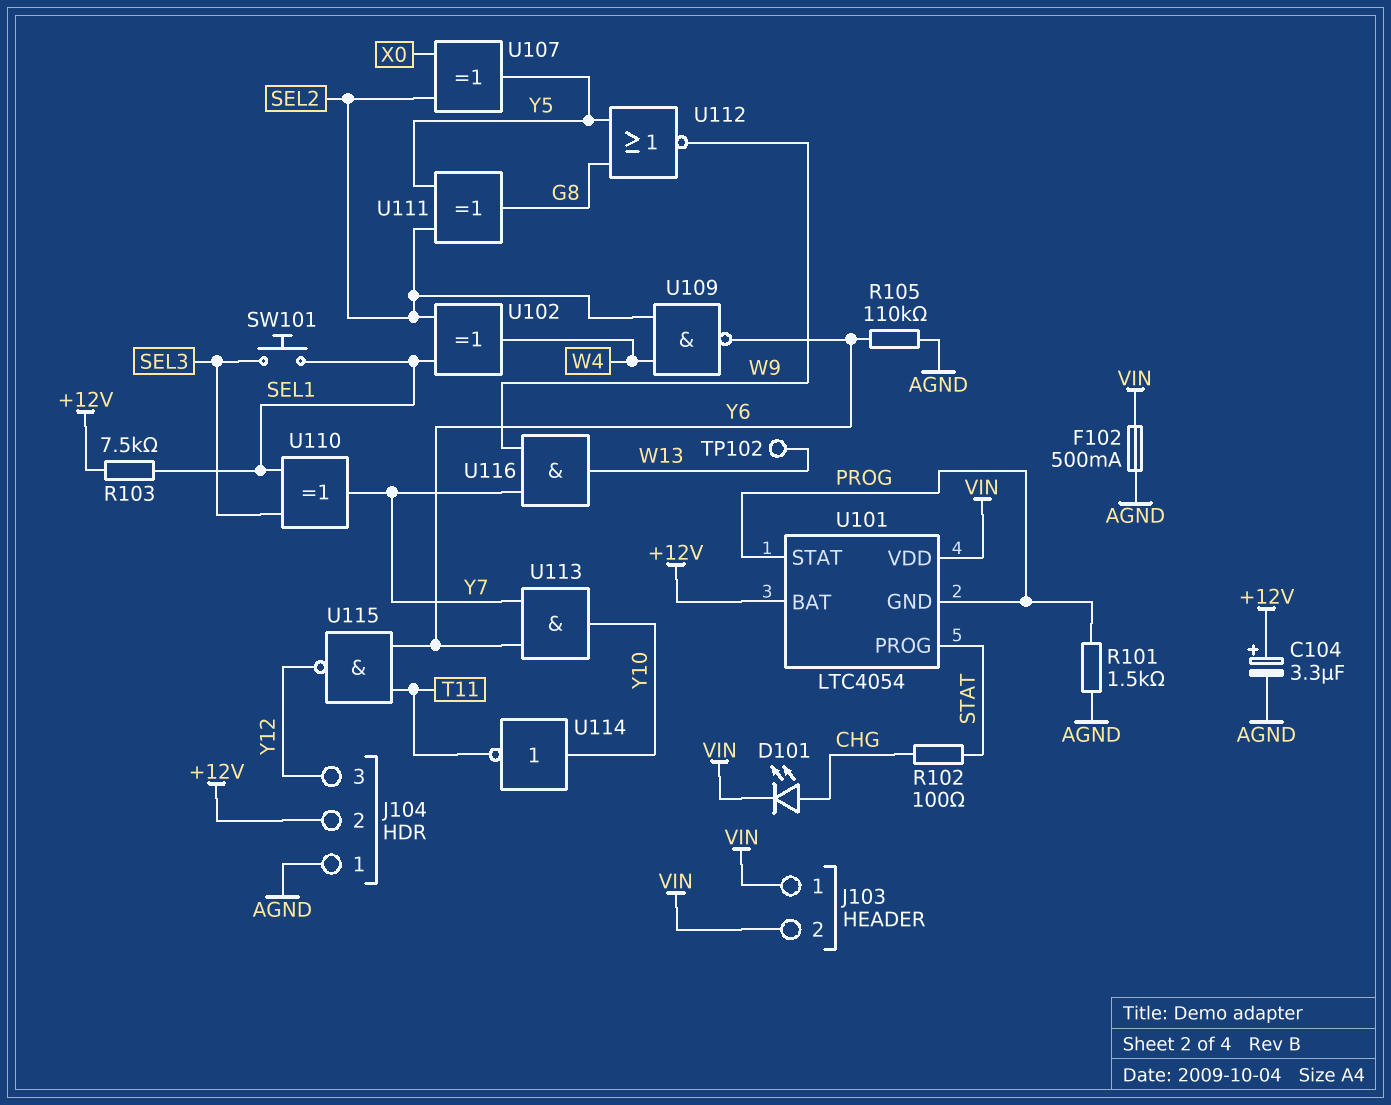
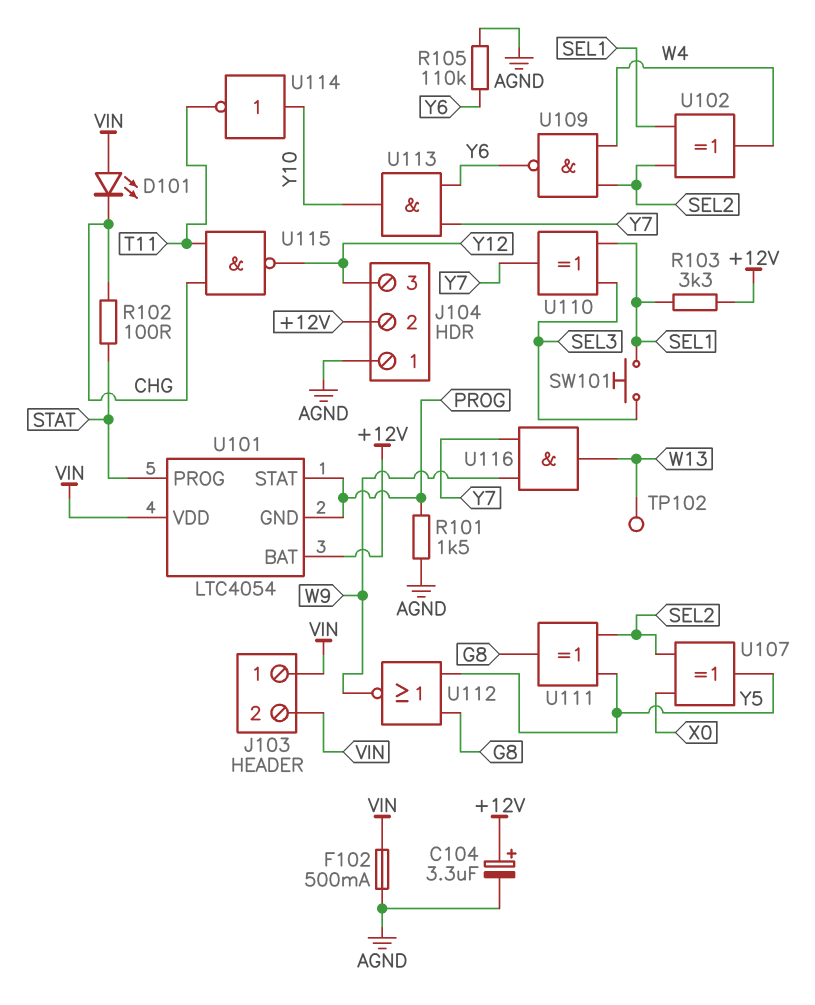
D101: LED (A CHG, K VIN) -> LED (A VIN, K CHG)
R103: 7.5k (+12V, SEL1) -> 3.3k (+12V, SEL1)
U115: NAND (in T11, in Y6, out Y12) -> NAND (in CHG, in T11, out Y12)

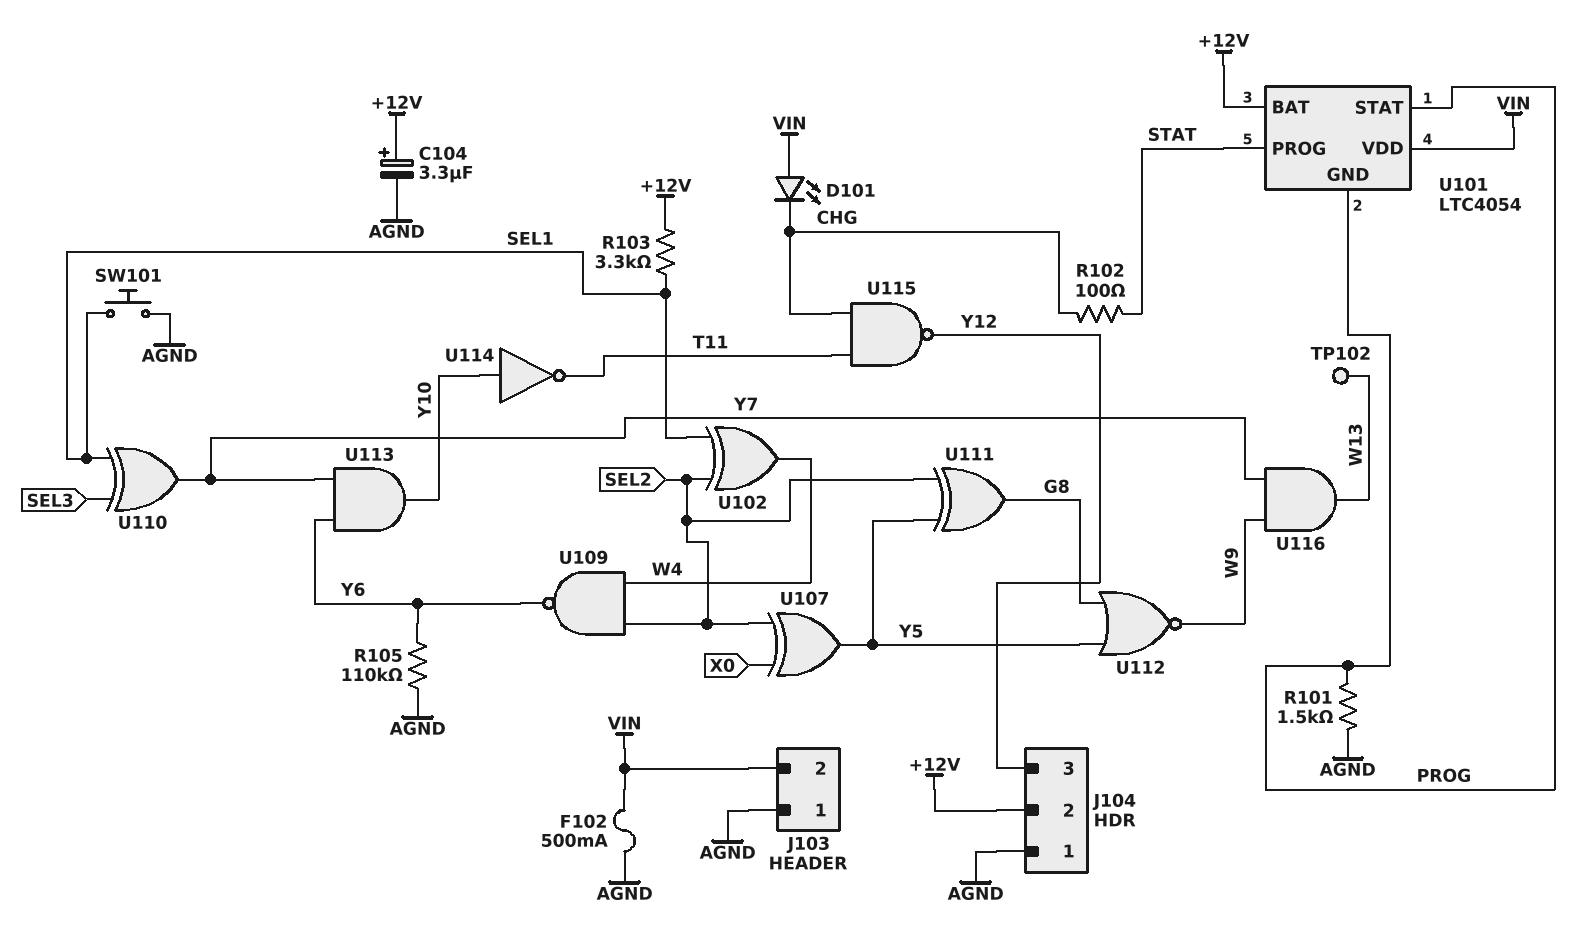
J103 pin 1: VIN -> AGND
SW101: button (SEL1, SEL3) -> button (AGND, SEL1)

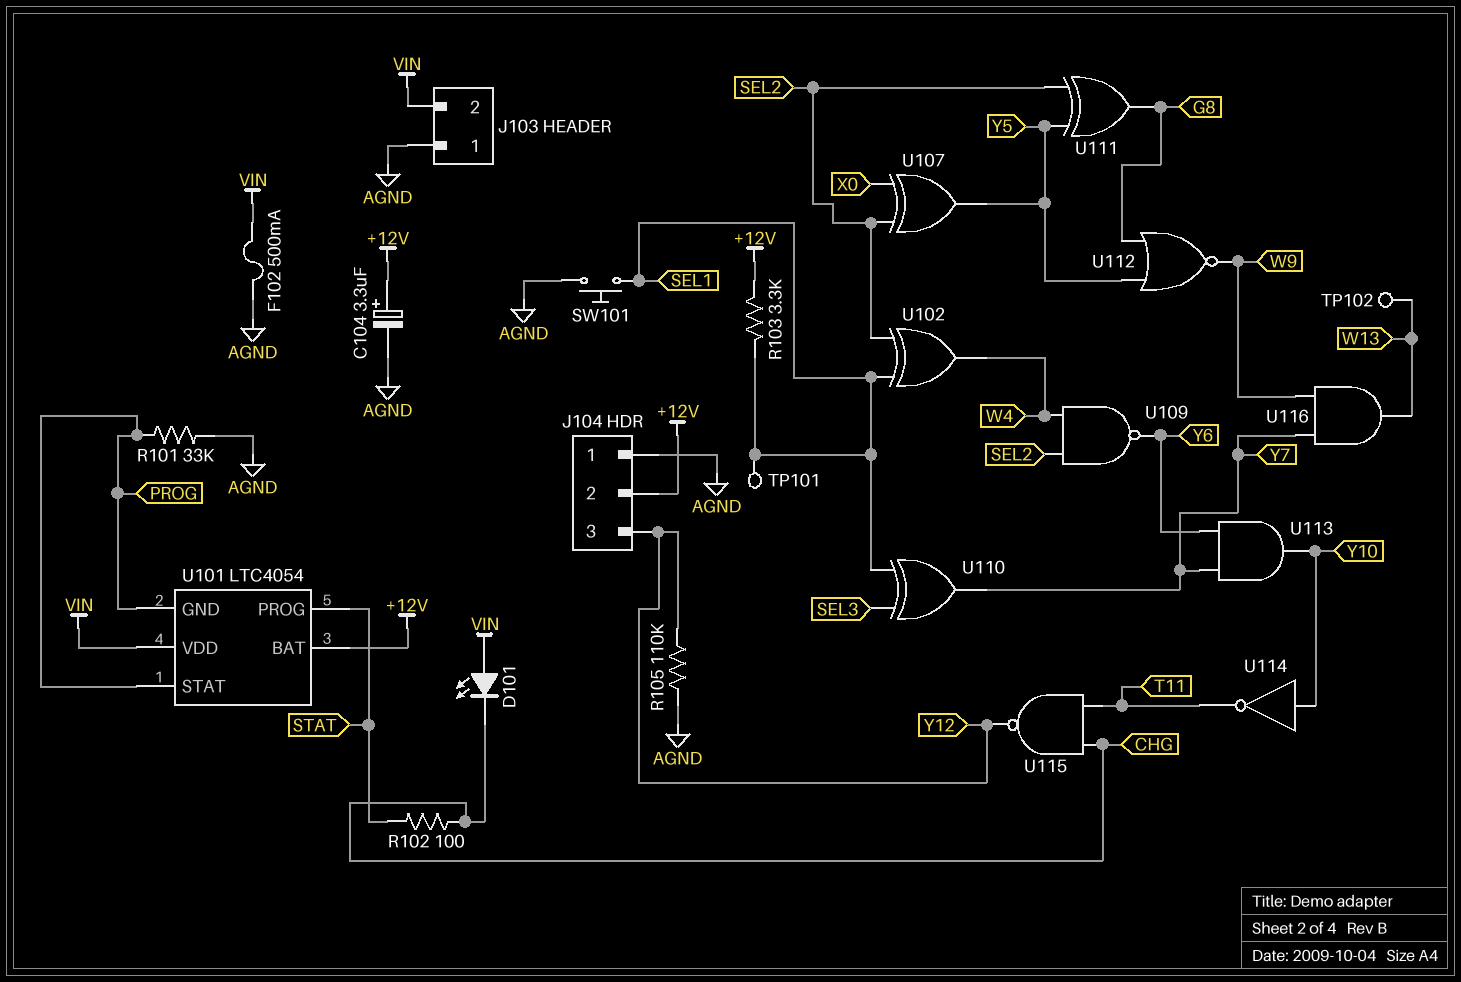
R101: 1.5k (AGND, PROG) -> 33k (AGND, PROG)
R105: 110k (AGND, Y6) -> 110k (AGND, Y12)
TP101: none -> test point (SEL1)

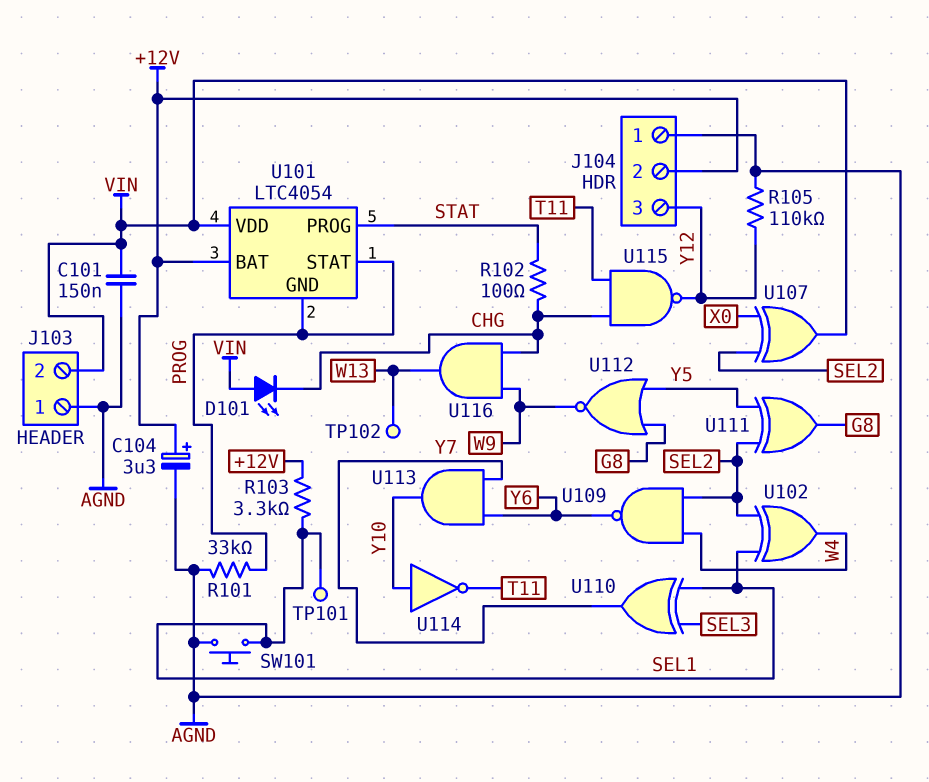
C101: none -> 150nF (AGND, VIN)
F102: 500mA (AGND, VIN) -> none
U107: XOR (in SEL2, in X0, out Y5) -> XOR (in SEL2, in X0, out VIN)
U116: AND (in W9, in Y7, out W13) -> AND (in CHG, in W9, out W13)

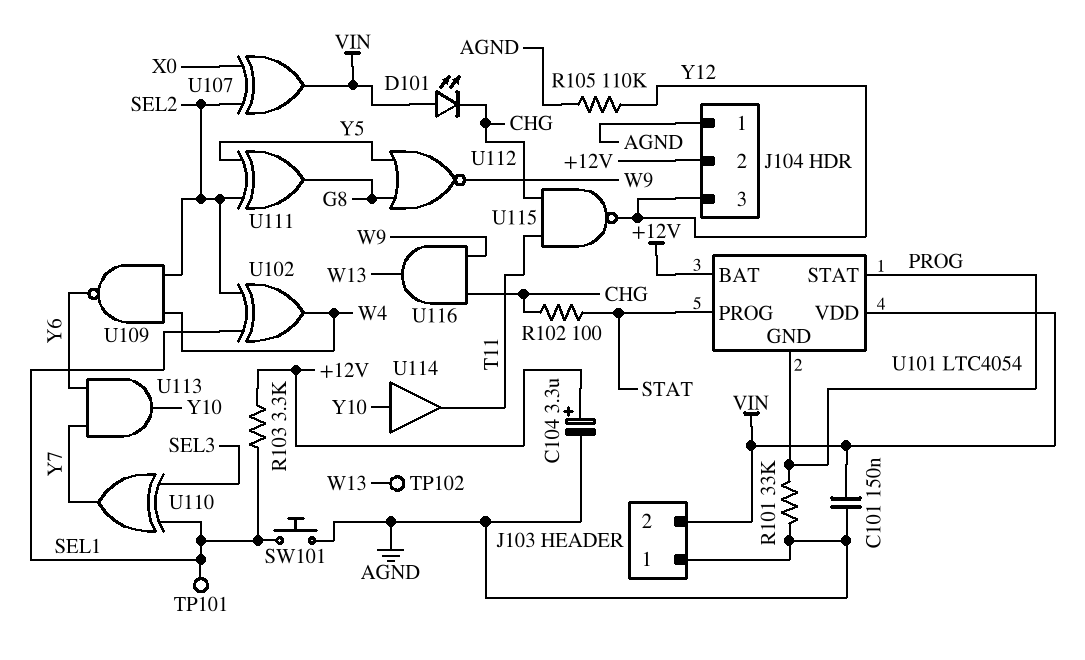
U114: NOT (in Y10, out T11) -> buffer (in Y10, out T11)

